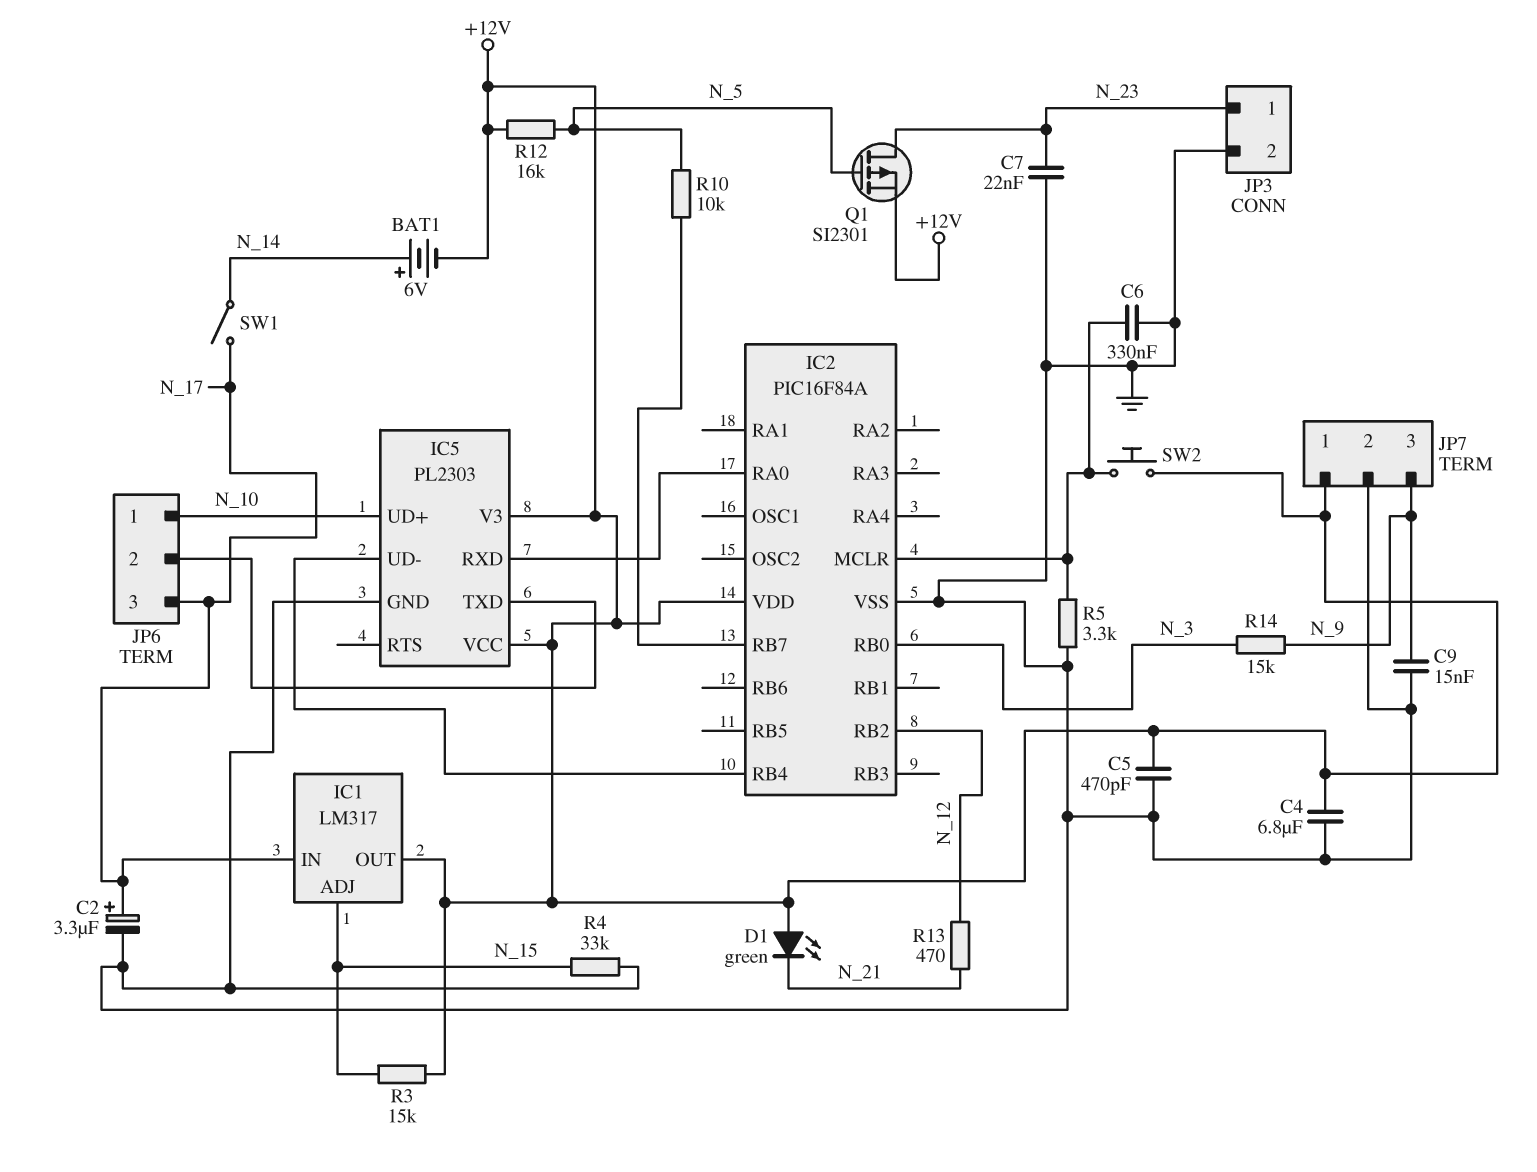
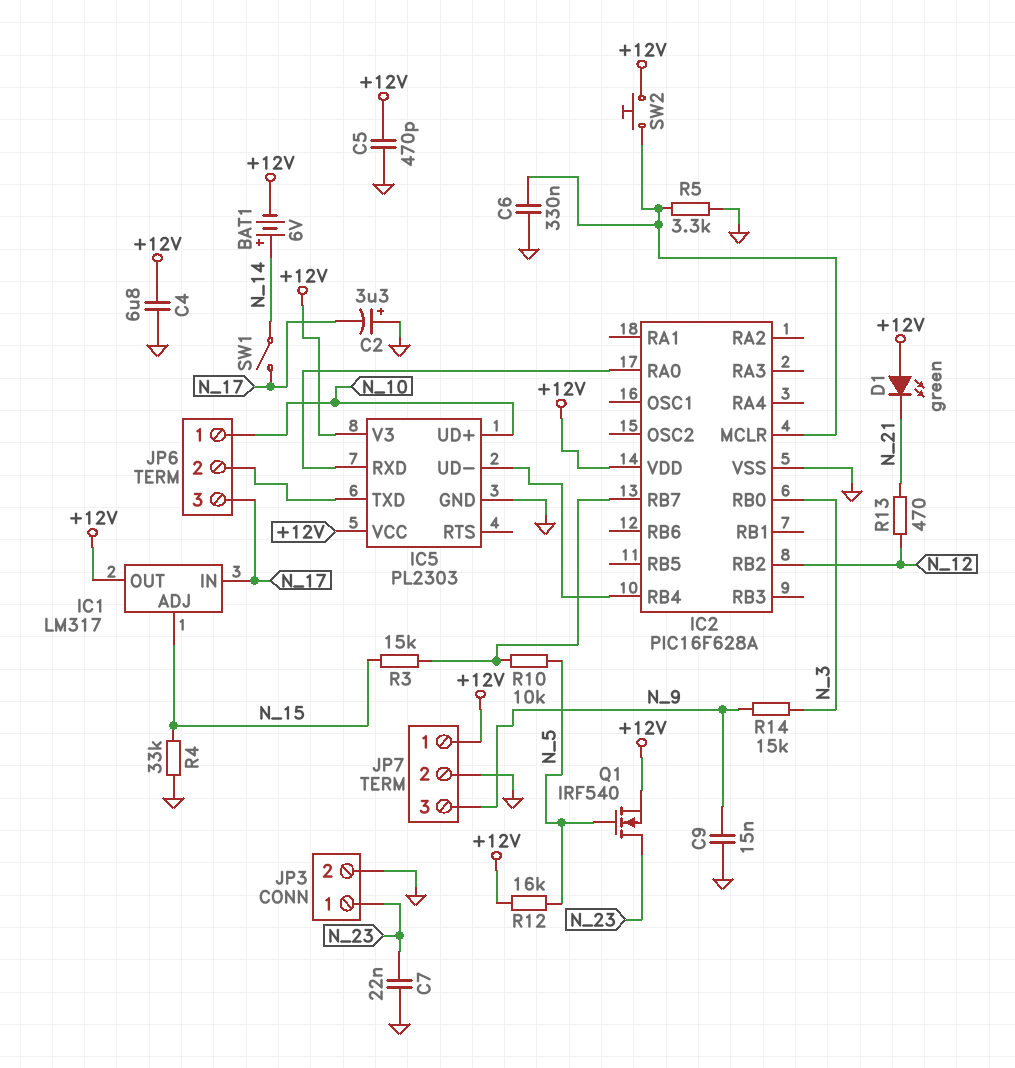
C2: 3.3uF (plus N_17, minus GND) -> 3.3uF (plus GND, minus N_17)
IC2: PIC16F84A -> PIC16F628A
Q1: PMOS SI2301 (G N_5, D N_23, S +12V) -> NMOS IRF540 (G N_5, D N_23, S +12V)
R3: 15k (+12V, N_15) -> 15k (IC2/RB7, N_15)

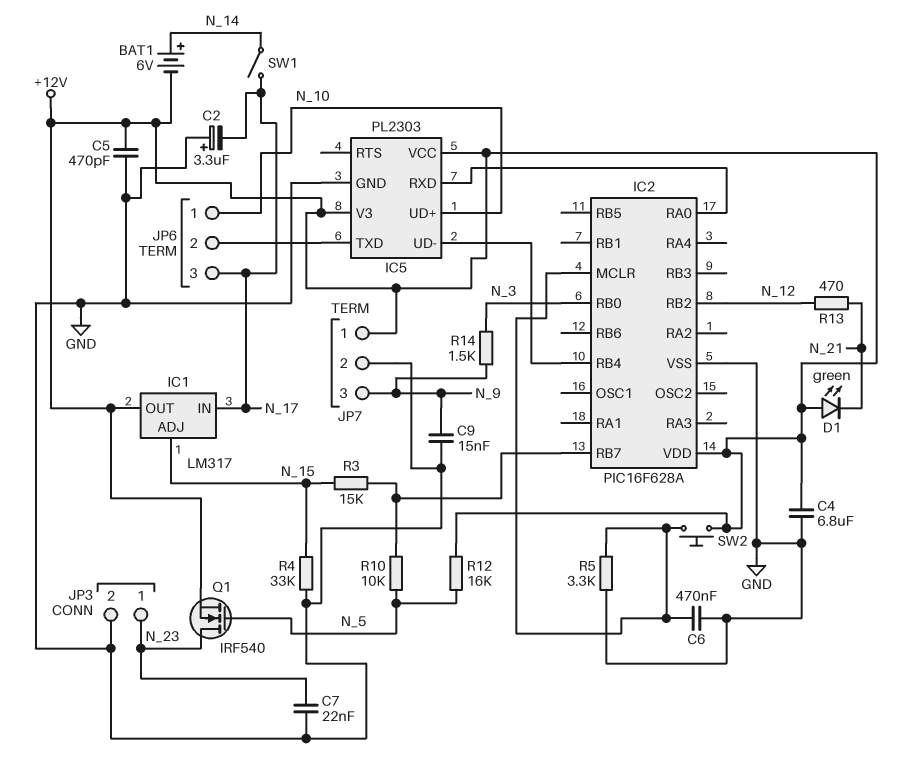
C6: 330nF (GND, IC2/MCLR) -> 470nF (GND, IC2/MCLR)
R14: 15k (N_3, N_9) -> 1.5k (N_3, N_9)

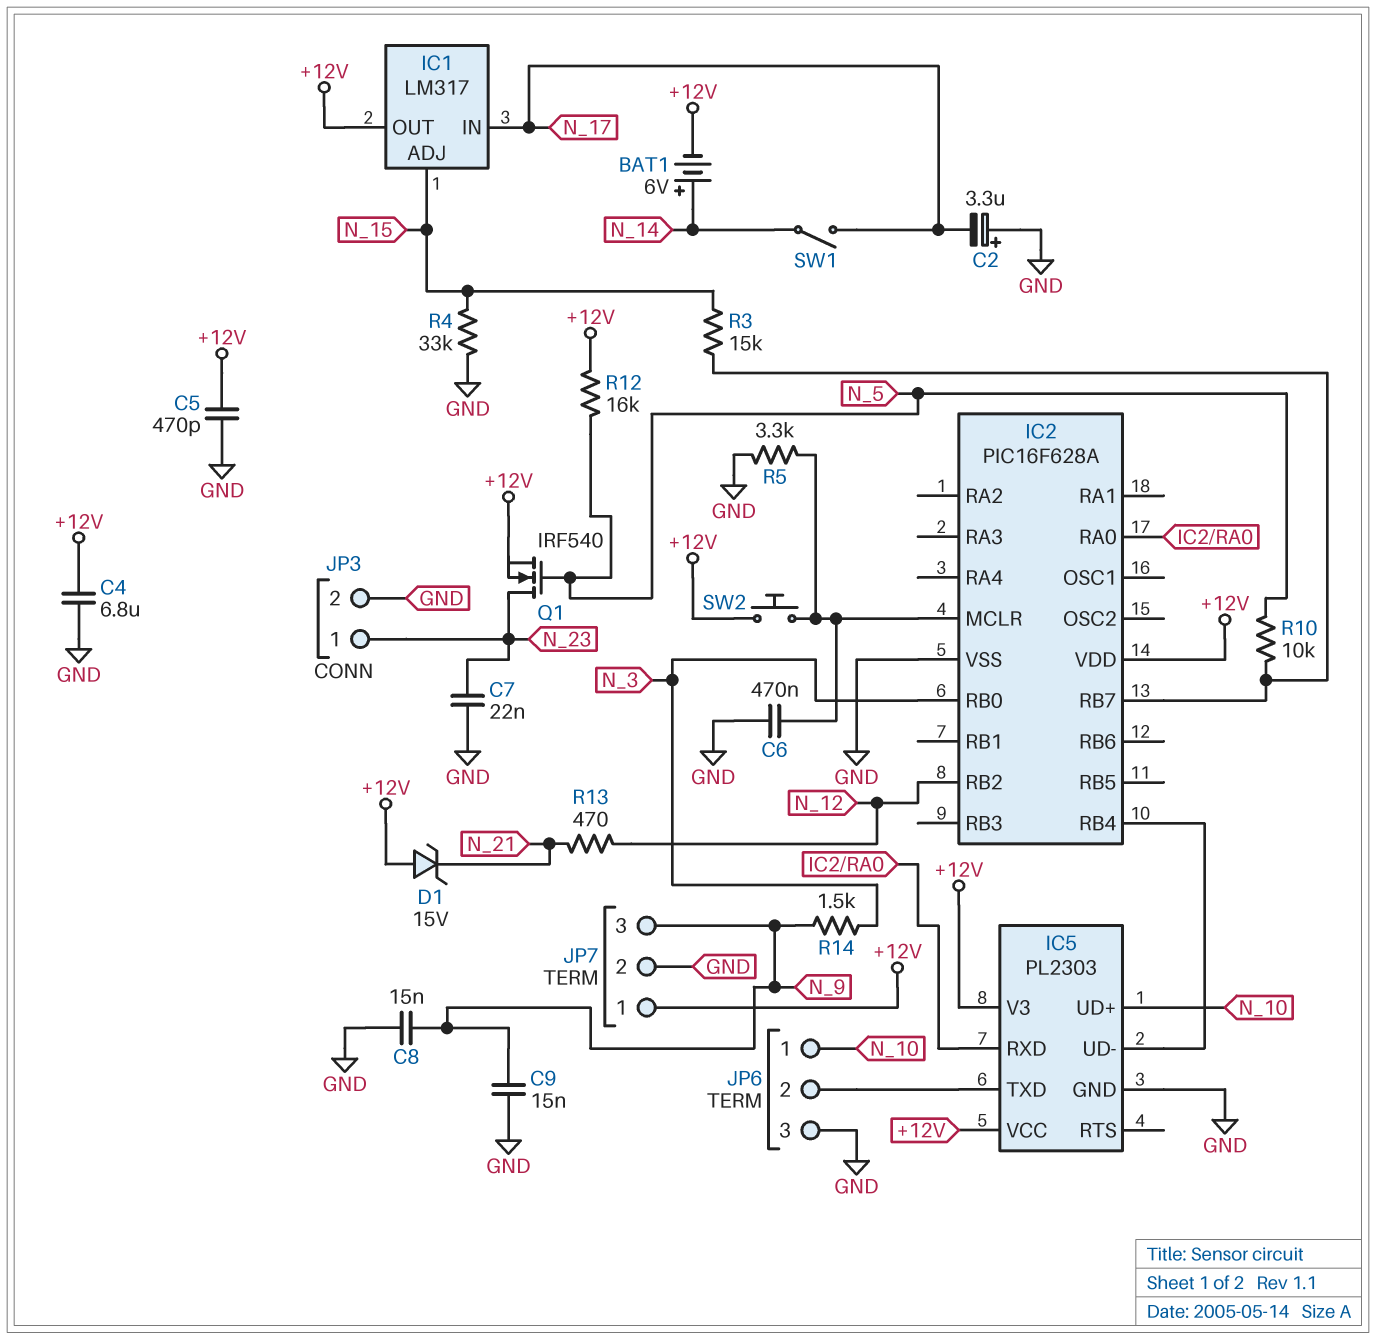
C8: none -> 15nF (GND, N_9)
D1: LED green (A +12V, K N_21) -> zener 15V (A +12V, K N_21)
JP6 pin 3: N_17 -> GND

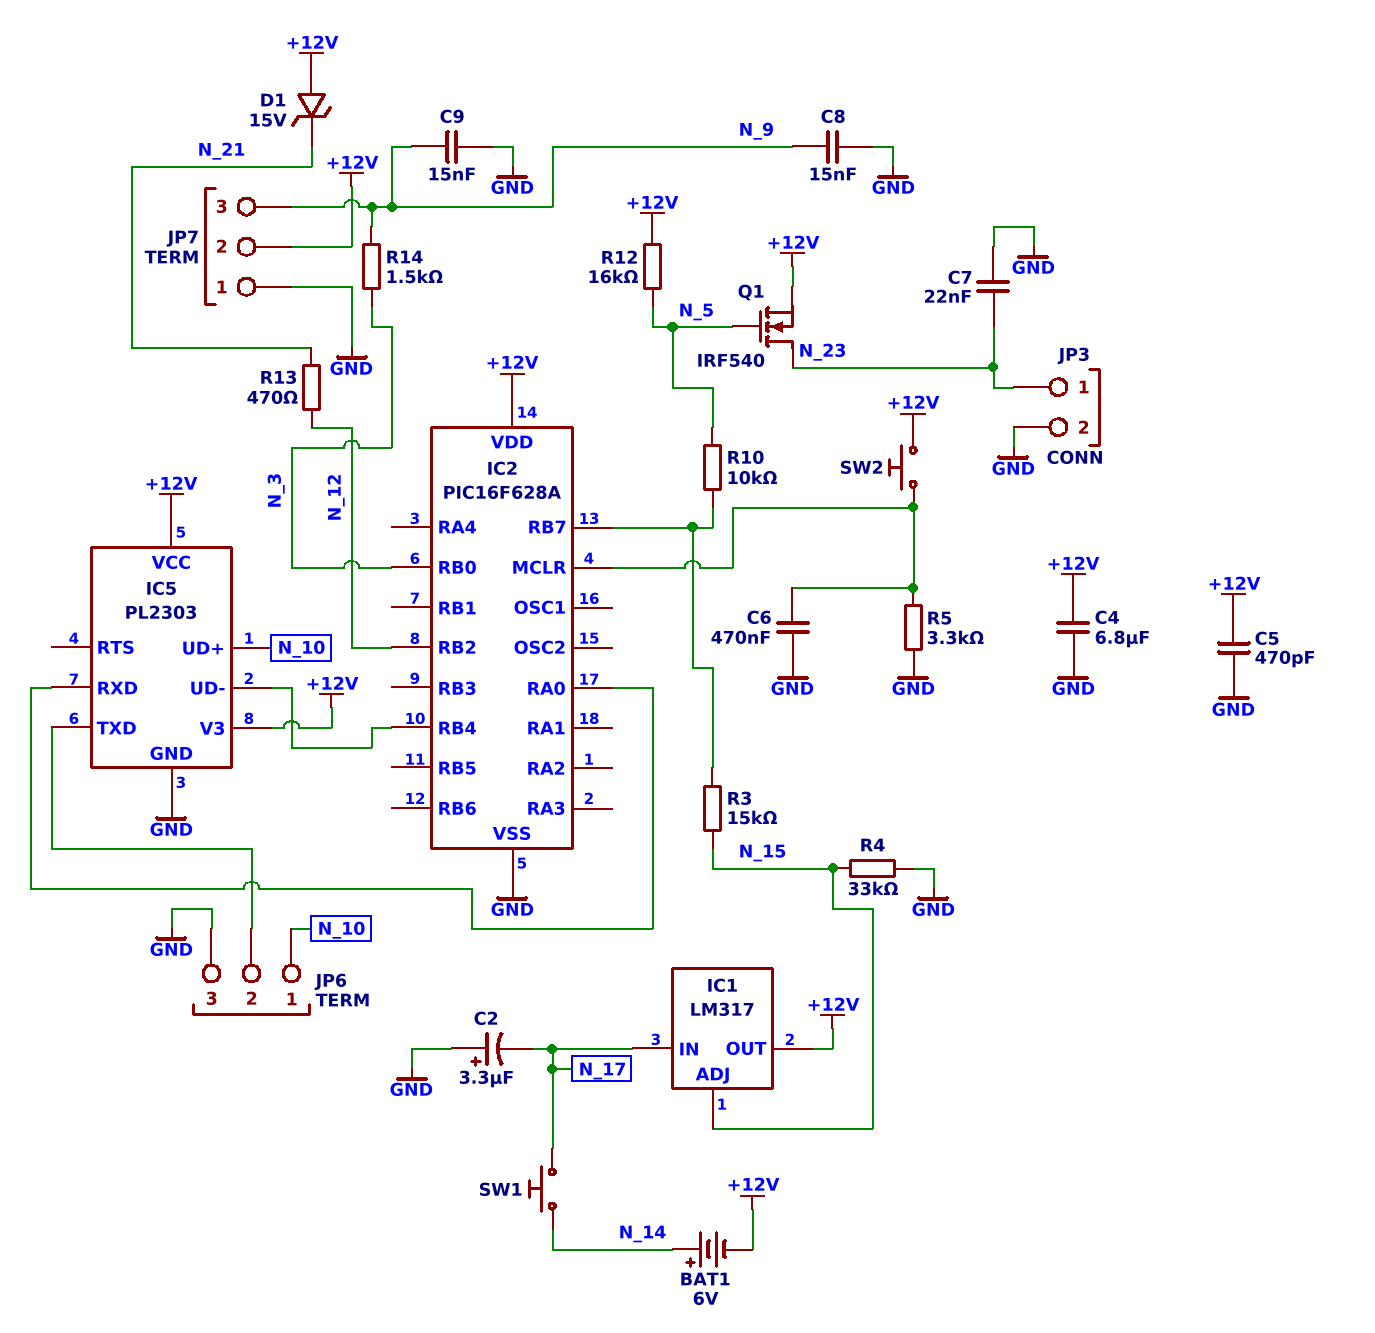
JP7 pin 1: +12V -> GND
JP7 pin 2: GND -> +12V
SW1: switch (N_14, N_17) -> button (N_14, N_17)

